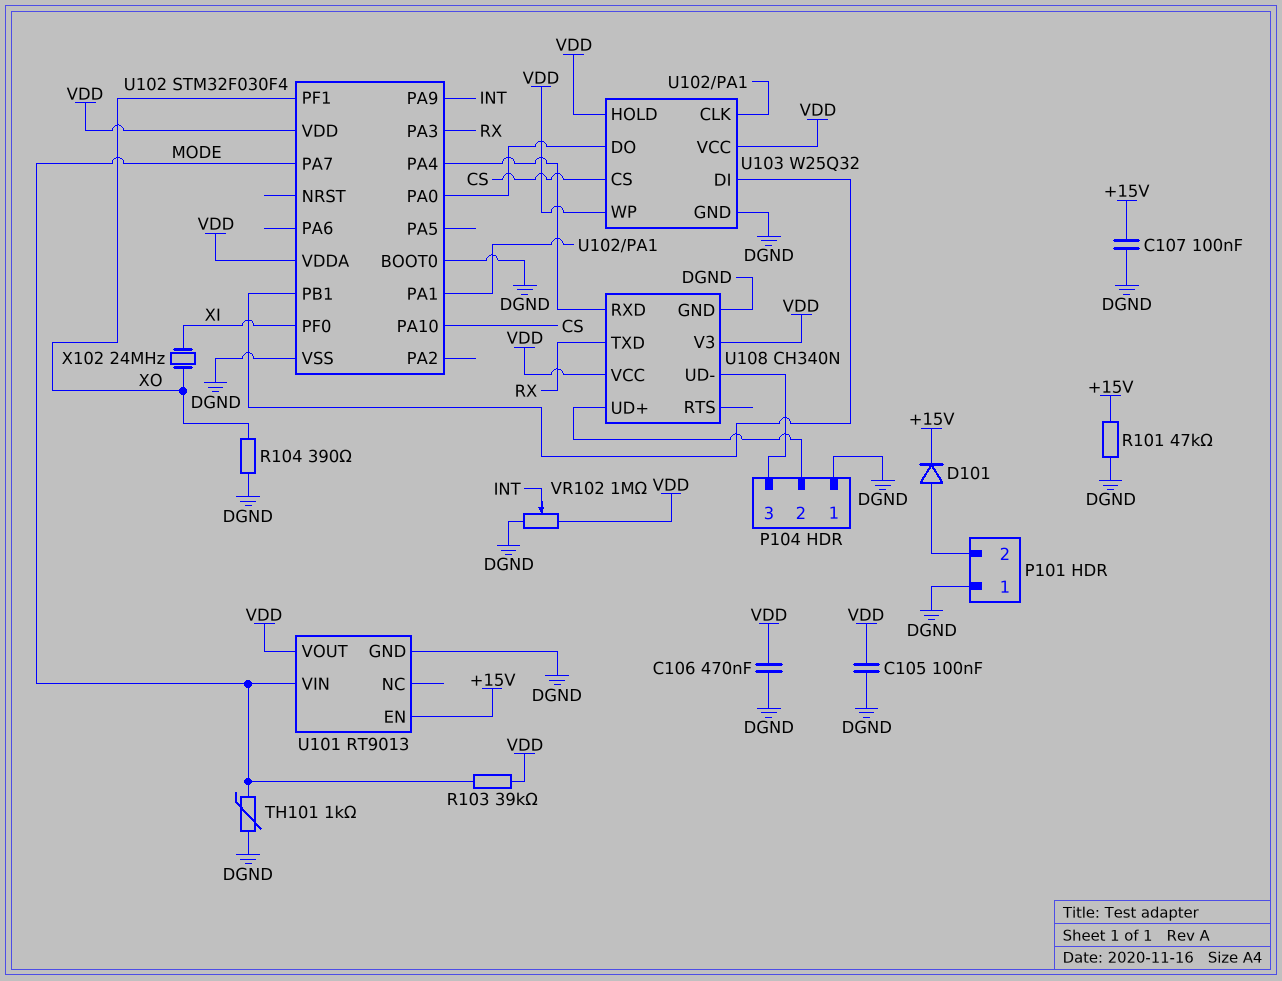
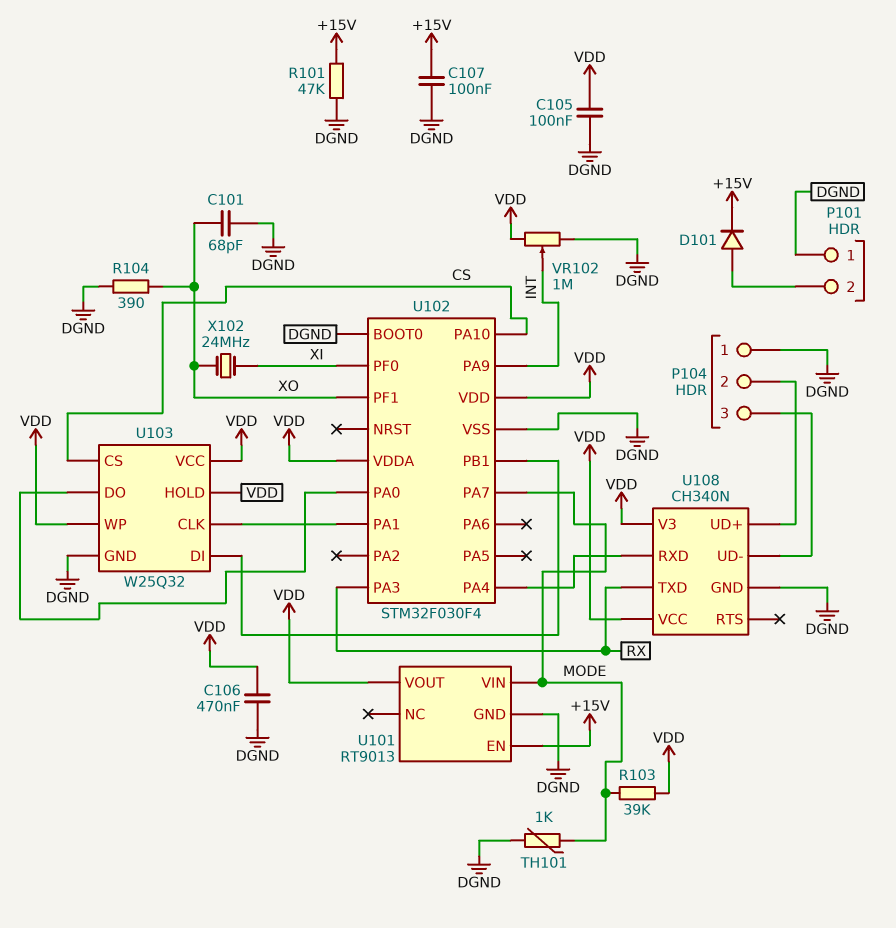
C101: none -> 68pF (DGND, XO)

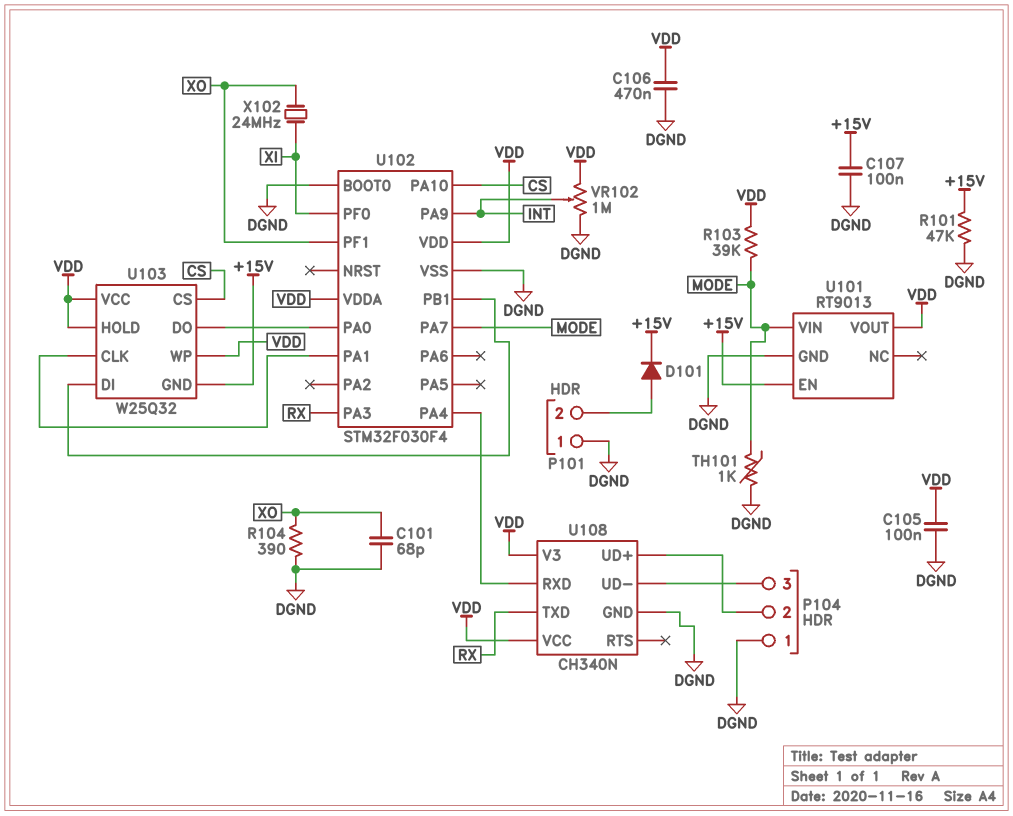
U103 pin GND: DGND -> +15V

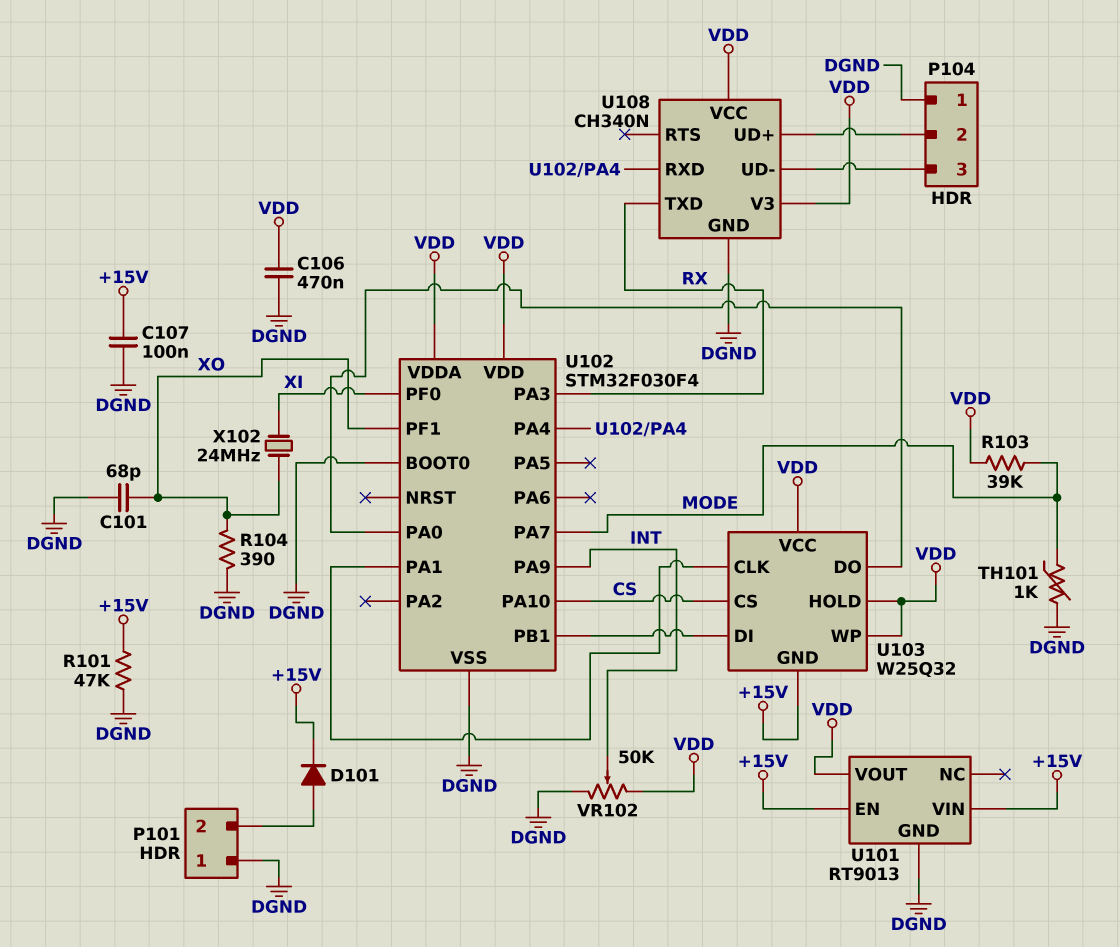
C105: 100nF (DGND, VDD) -> none
U101 pin VIN: MODE -> +15V
VR102: 1M (DGND, VDD, wiper INT) -> 50k (DGND, VDD, wiper INT)

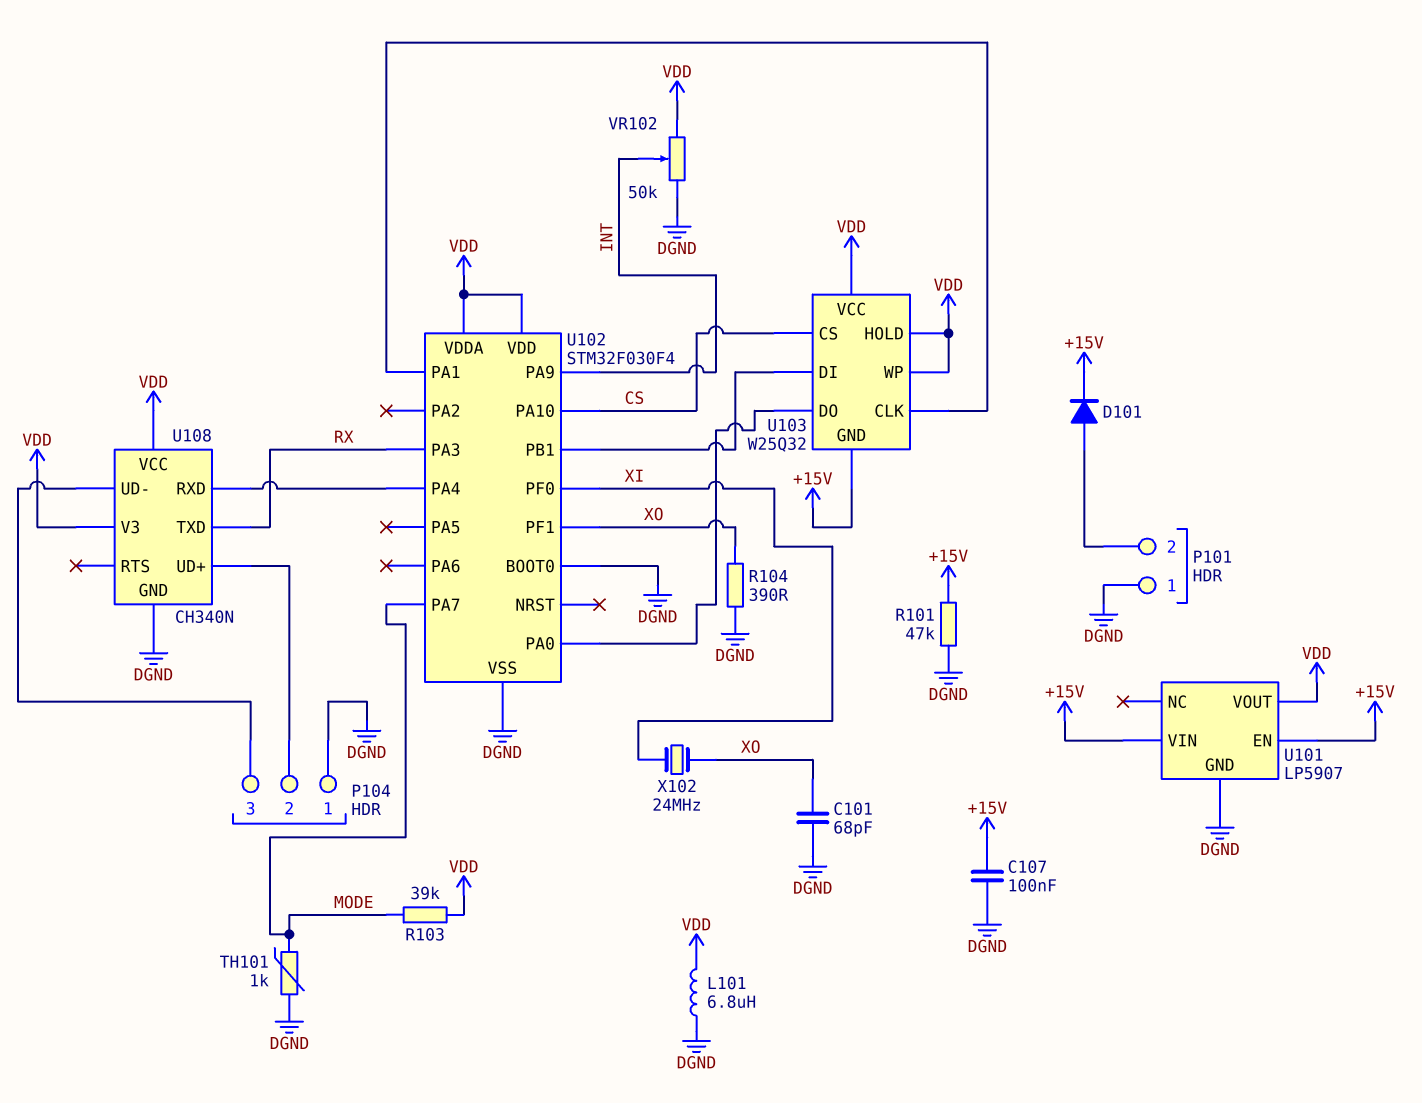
C106: 470nF (DGND, VDD) -> none
L101: none -> 6.8uH (DGND, VDD)
U101: RT9013 -> LP5907

